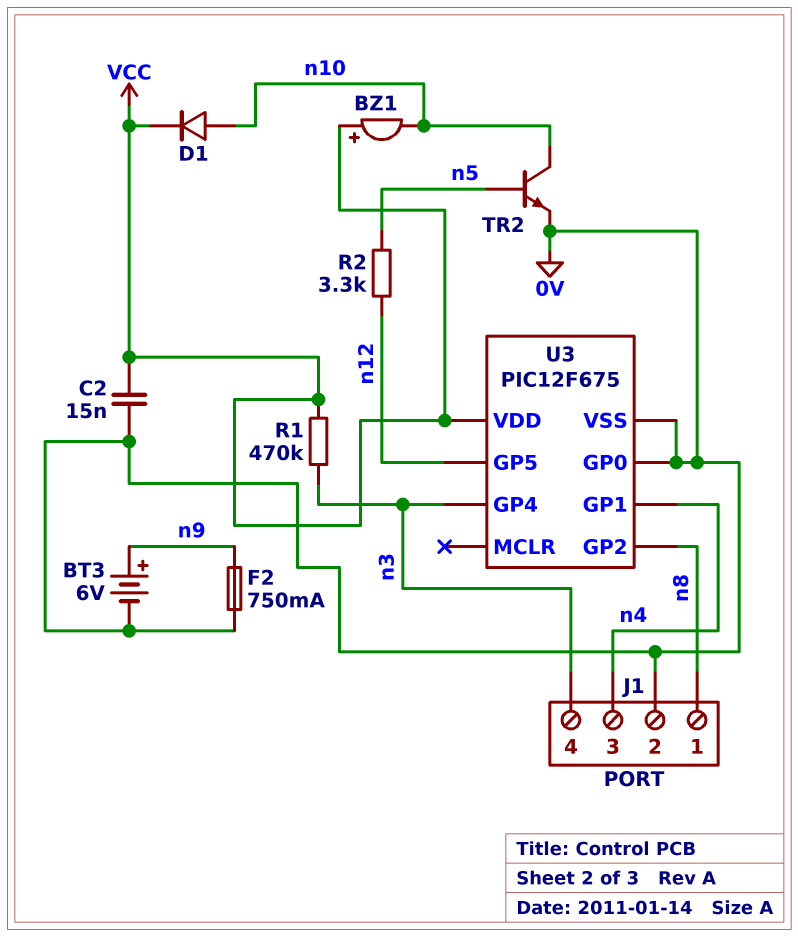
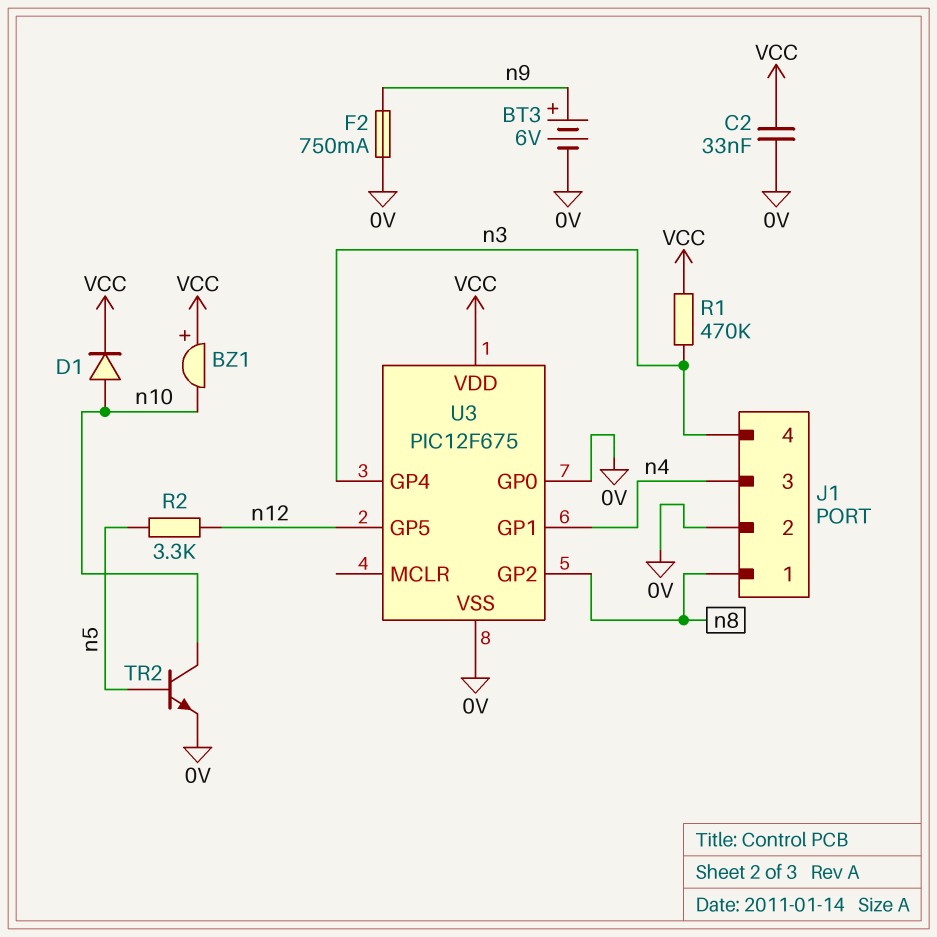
C2: 15nF (0V, VCC) -> 33nF (0V, VCC)

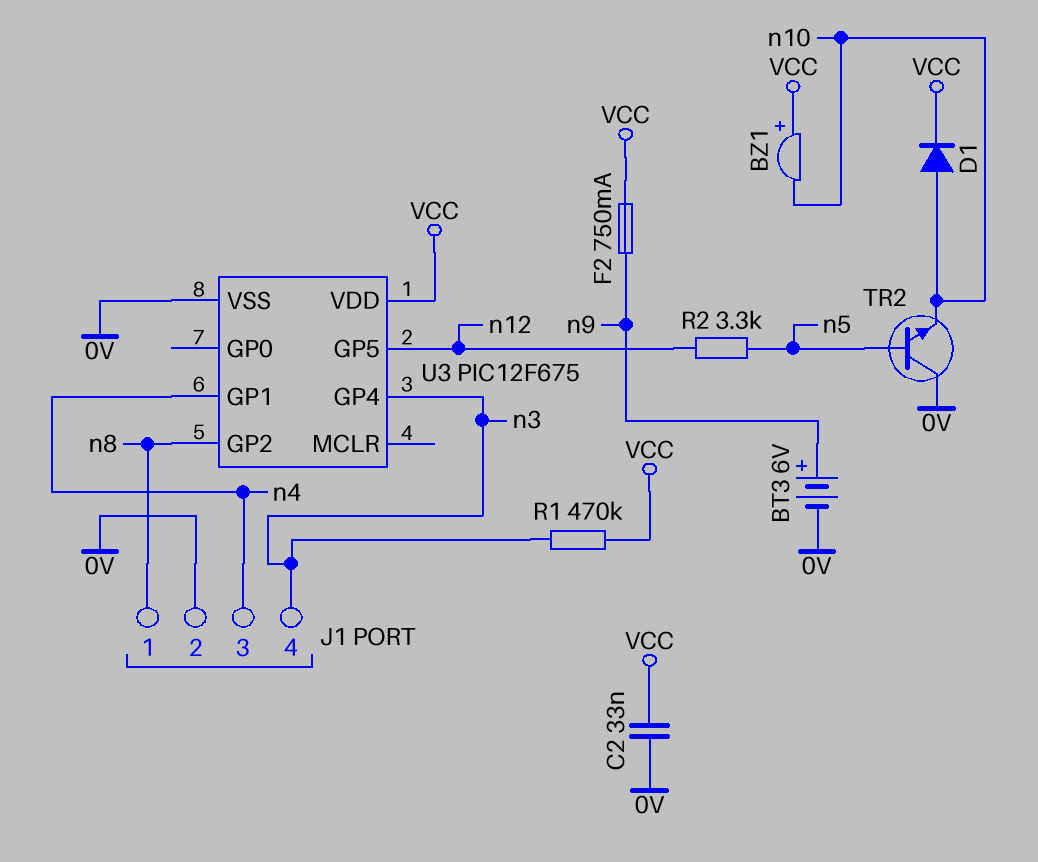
F2: 750mA (0V, n9) -> 750mA (VCC, n9)
TR2: NPN (B n5, C n10, E 0V) -> NPN (B n5, C 0V, E n10)
U3 pin GP0: 0V -> none

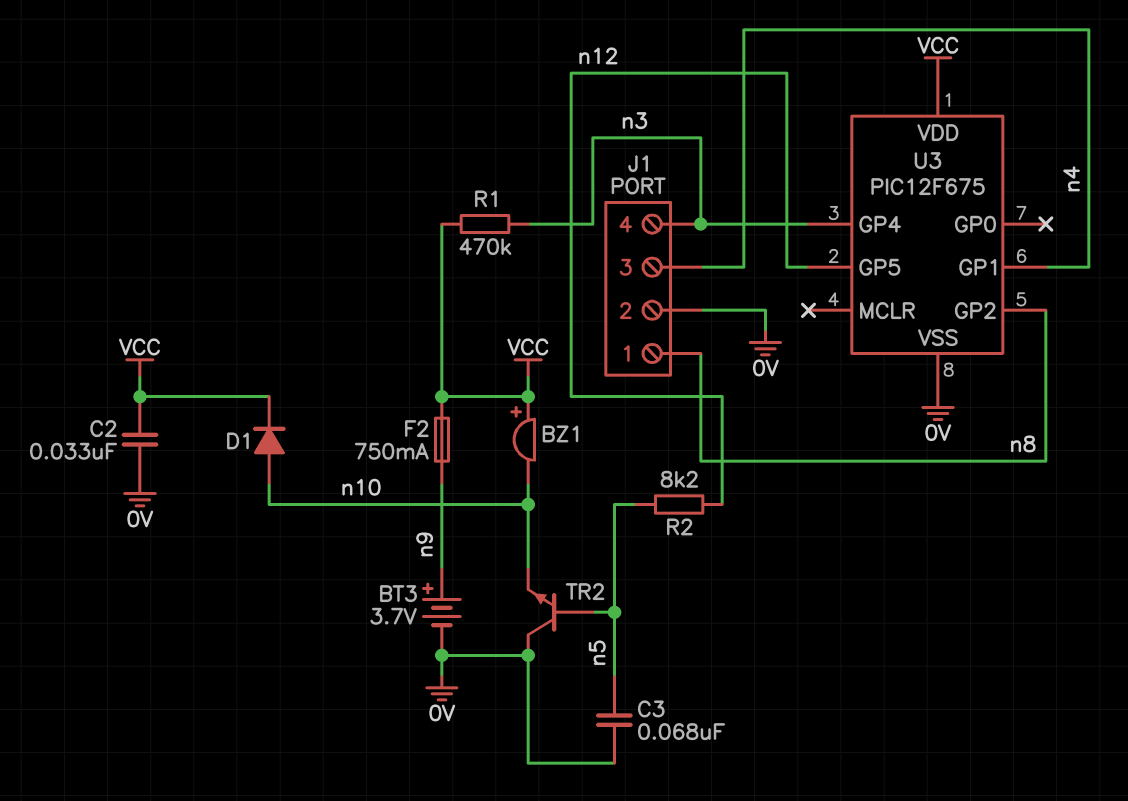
BT3: 6V (plus n9, minus 0V) -> 3.7V (plus n9, minus 0V)
C3: none -> 68nF (0V, n5)
R2: 3.3k (n5, n12) -> 8.2k (n5, n12)

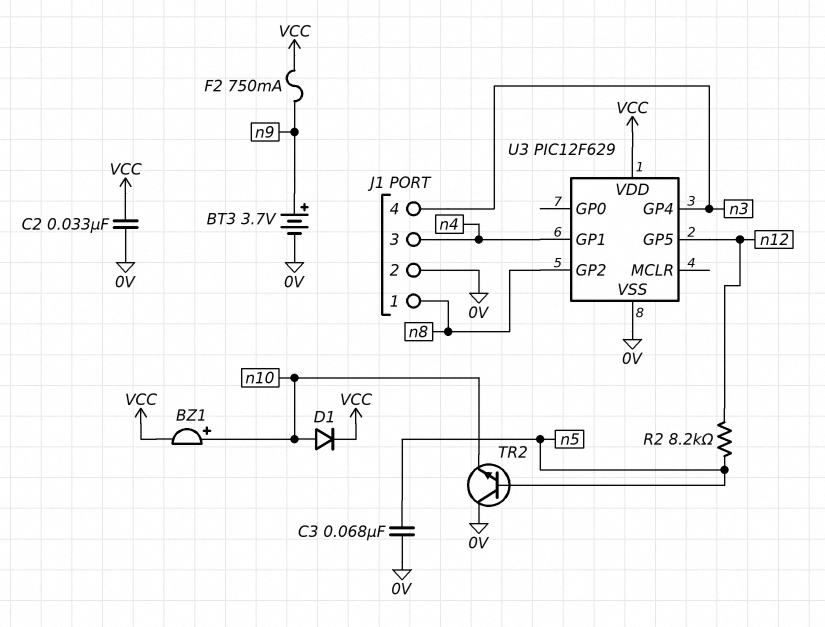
BZ1: buzzer (plus VCC, minus n10) -> buzzer (plus n10, minus VCC)
R1: 470k (VCC, n3) -> none
U3: PIC12F675 -> PIC12F629

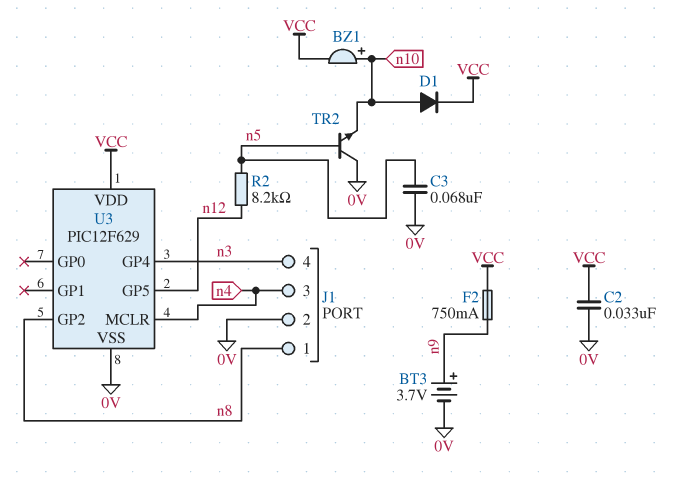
U3 pin GP1: n4 -> none
U3 pin MCLR: none -> n4

